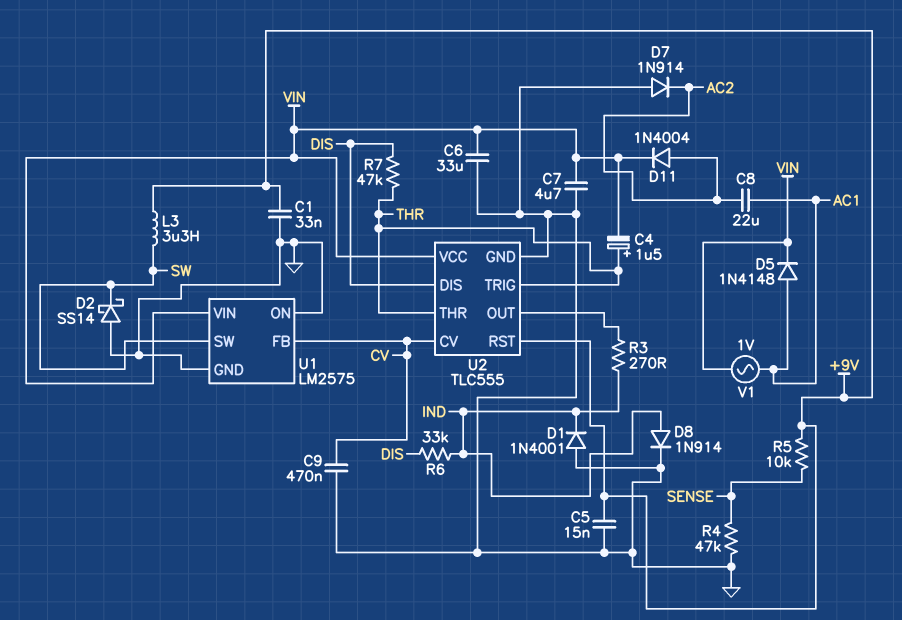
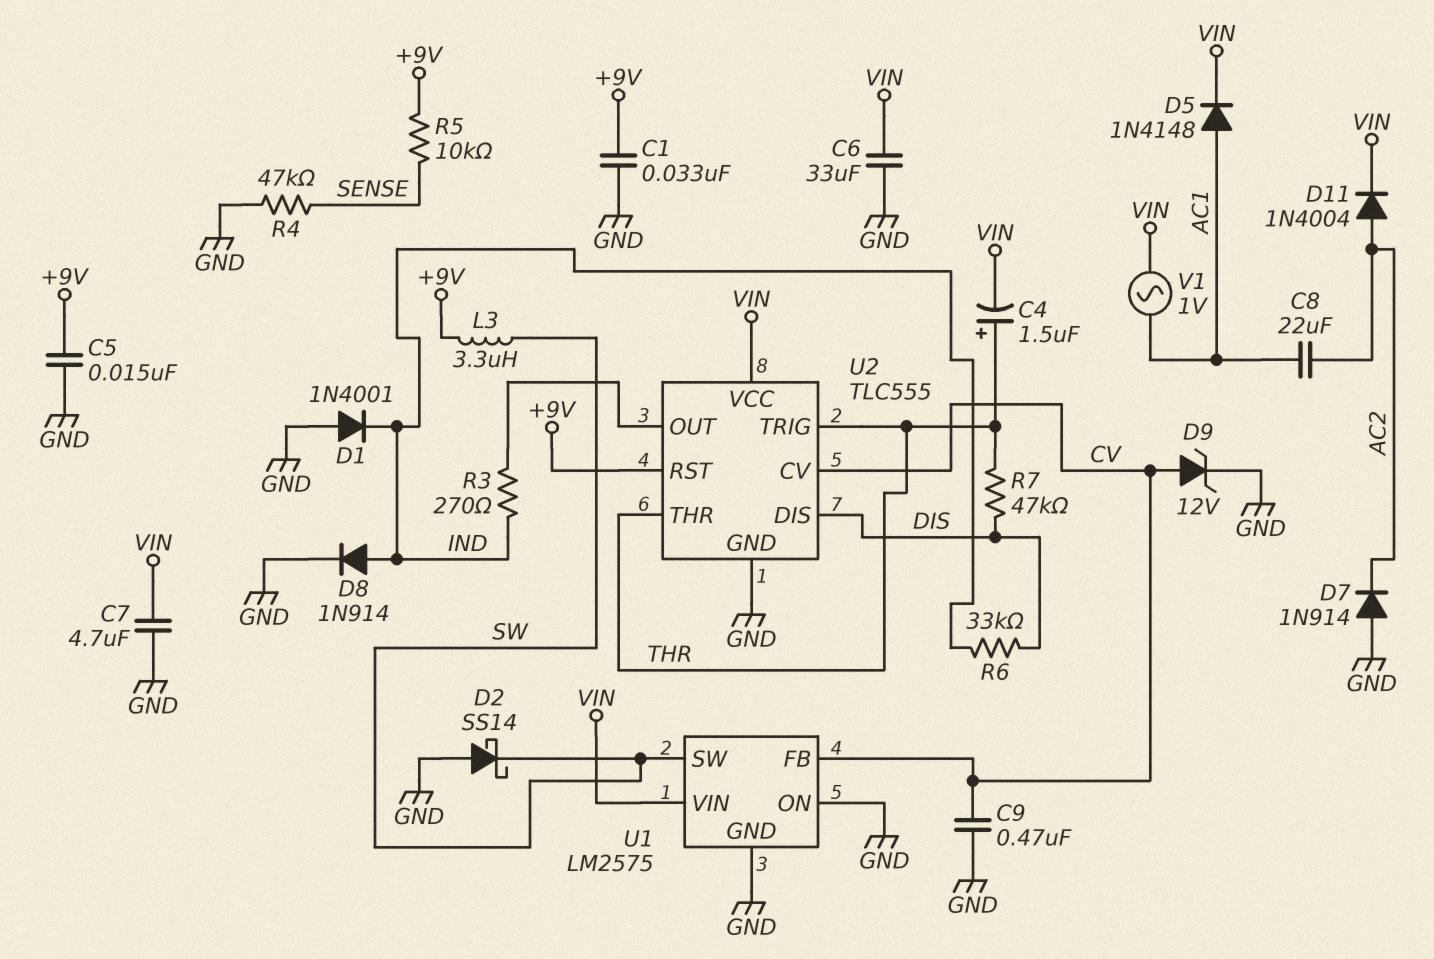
D9: none -> zener 12V (A CV, K GND)

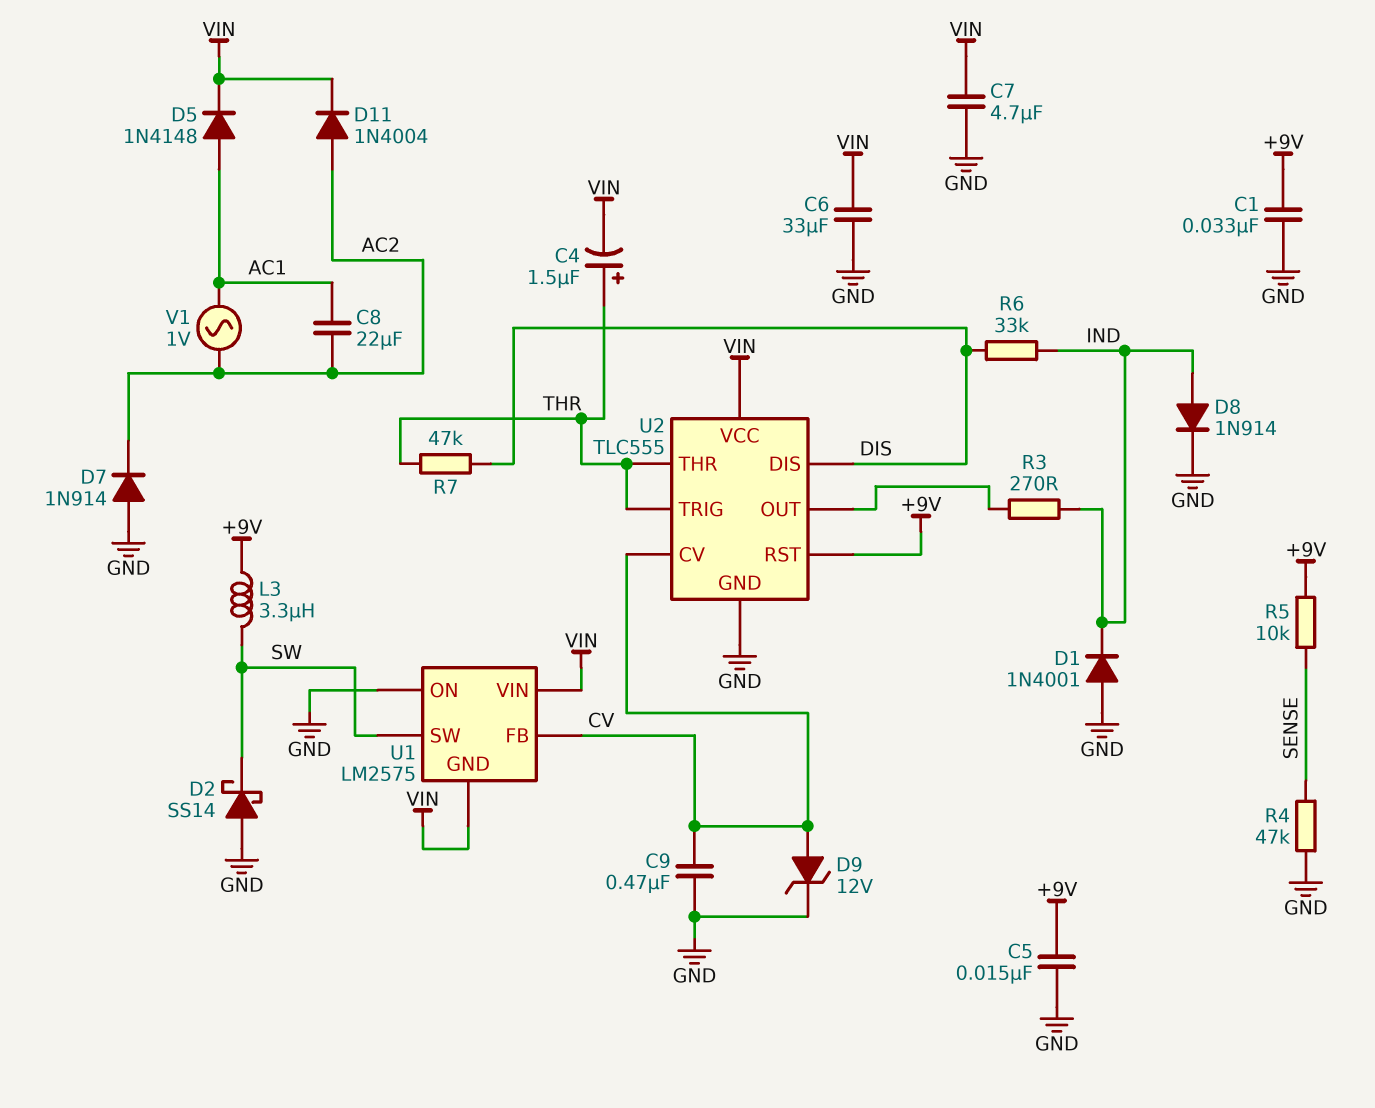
U1 pin GND: GND -> VIN
V1: AC 1V (AC1, VIN) -> AC 1V (AC1, AC2)

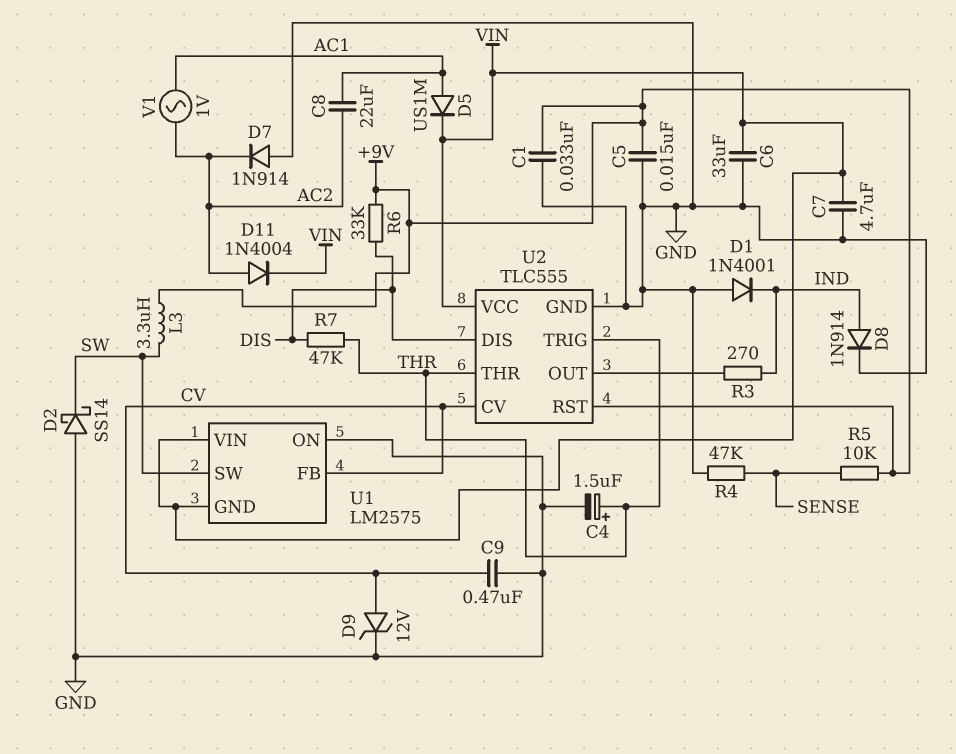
C4: 1.5uF (plus THR, minus VIN) -> 1.5uF (plus THR, minus GND)
D5: diode 1N4148 (A AC1, K VIN) -> diode US1M (A AC1, K VIN)
R6: 33k (DIS, IND) -> 33k (+9V, DIS)

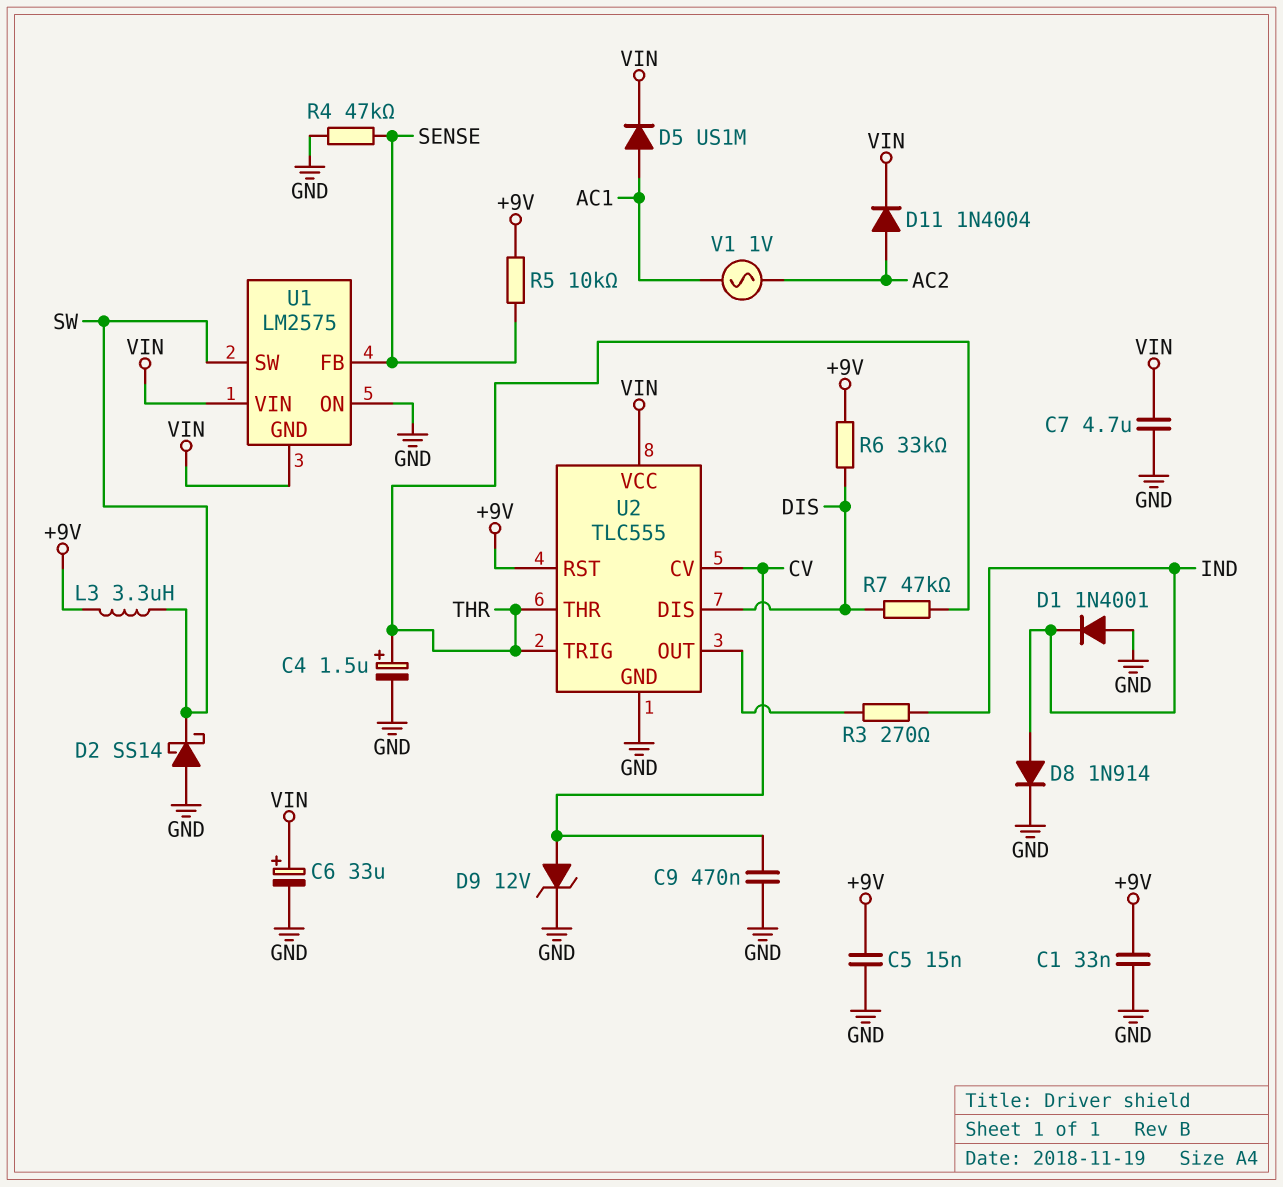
C6: 33uF (GND, VIN) -> 33uF (plus VIN, minus GND)
C8: 22uF (AC1, AC2) -> none
D7: diode 1N914 (A GND, K AC2) -> none
U1 pin FB: CV -> SENSE

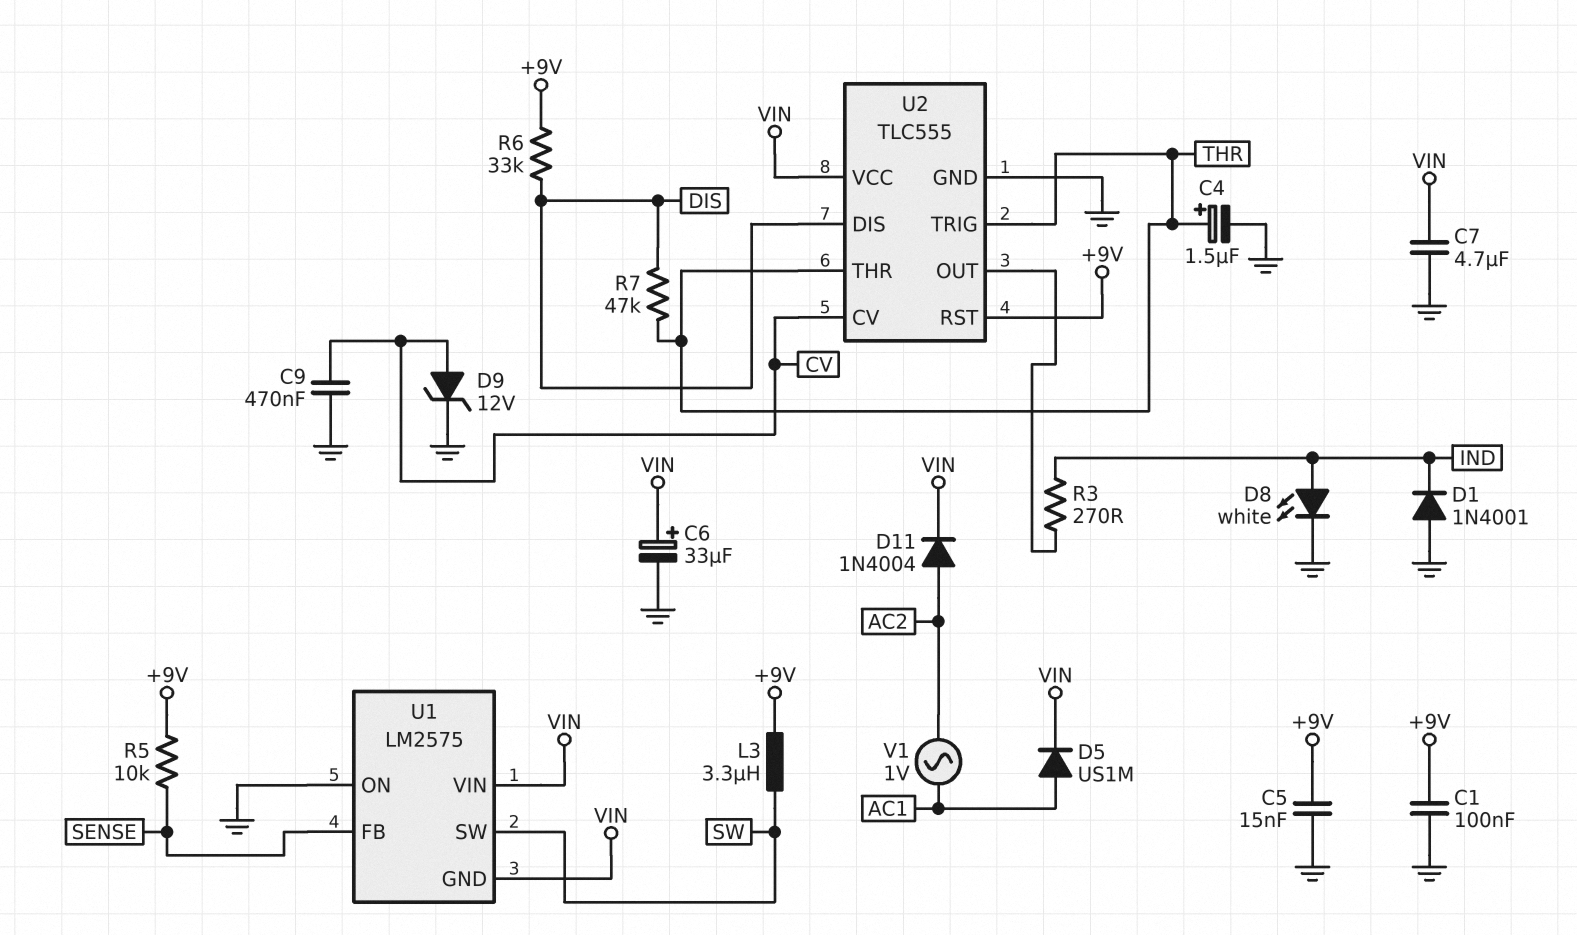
C1: 33nF (+9V, GND) -> 100nF (+9V, GND)
D2: schottky SS14 (A GND, K SW) -> none
D8: diode 1N914 (A IND, K GND) -> LED white (A IND, K GND)
R4: 47k (GND, SENSE) -> none

